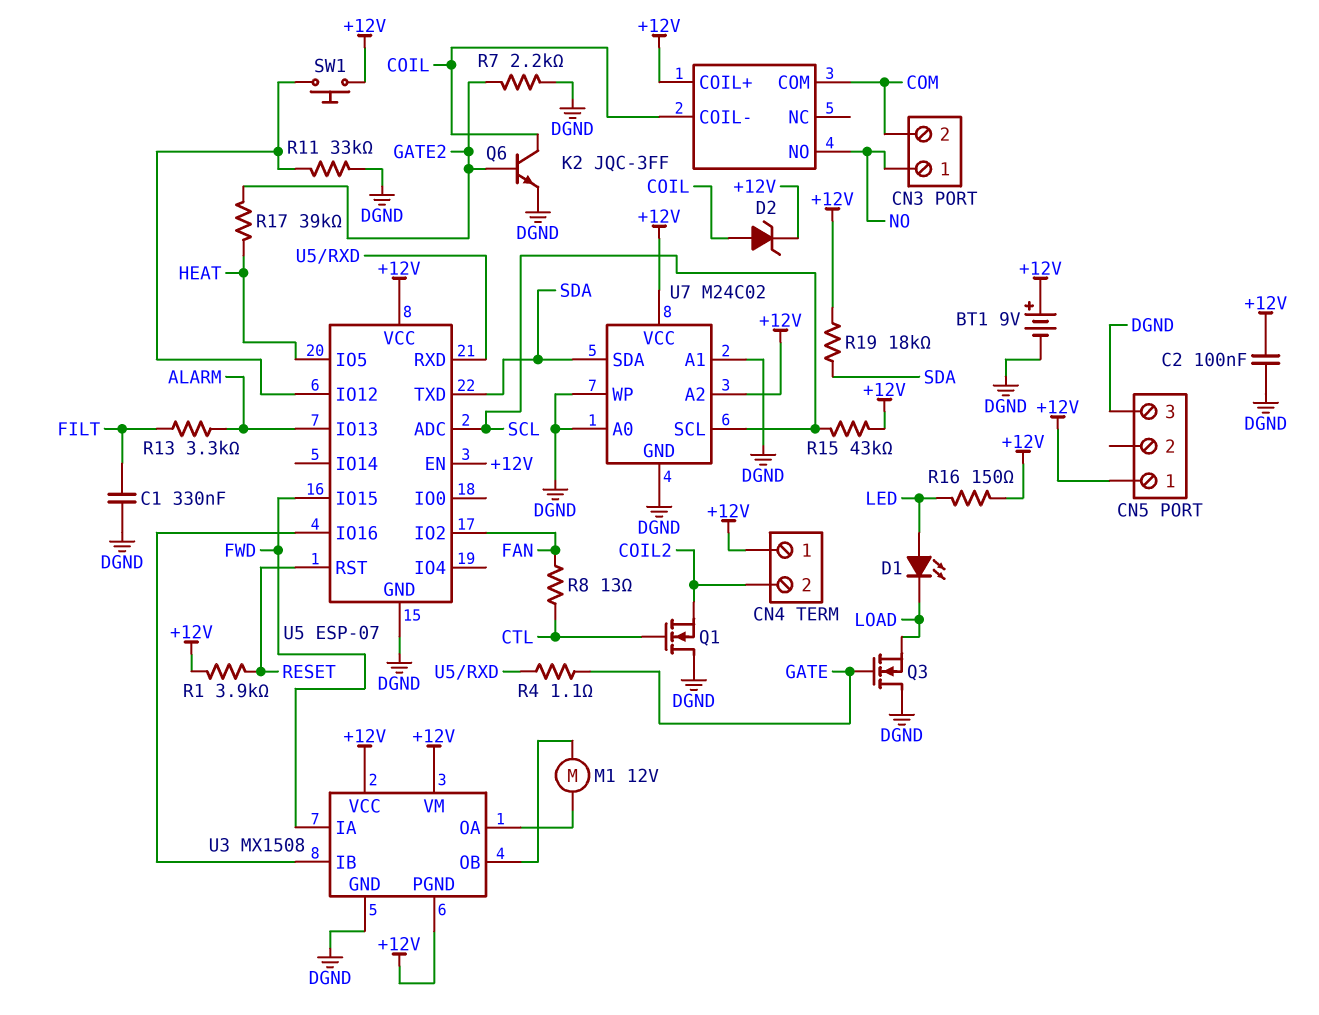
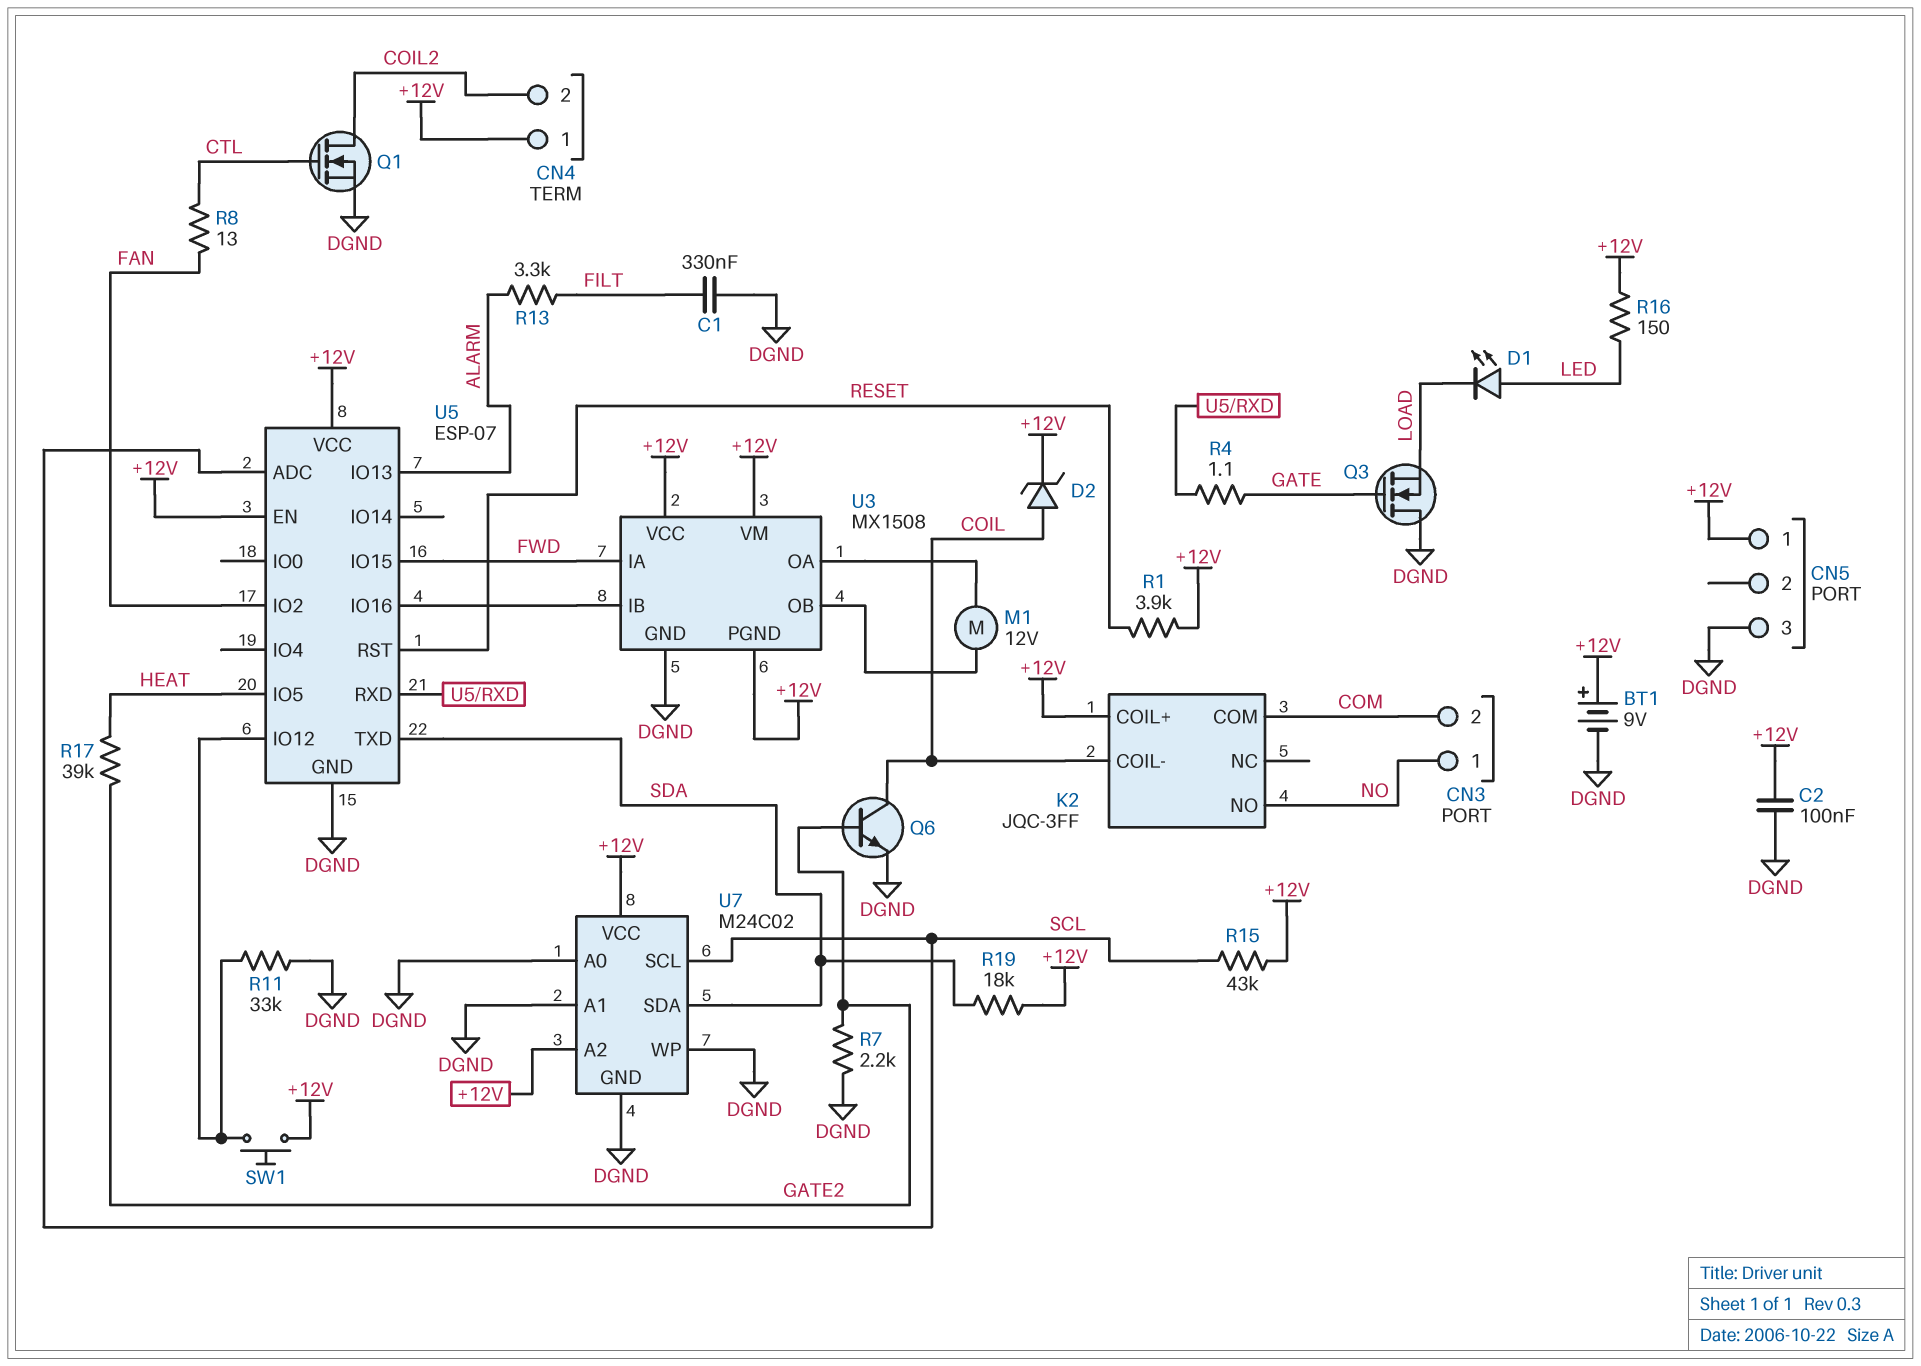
Q1: NMOS (G CTL, D DGND, S COIL2) -> NMOS (G CTL, D COIL2, S DGND)

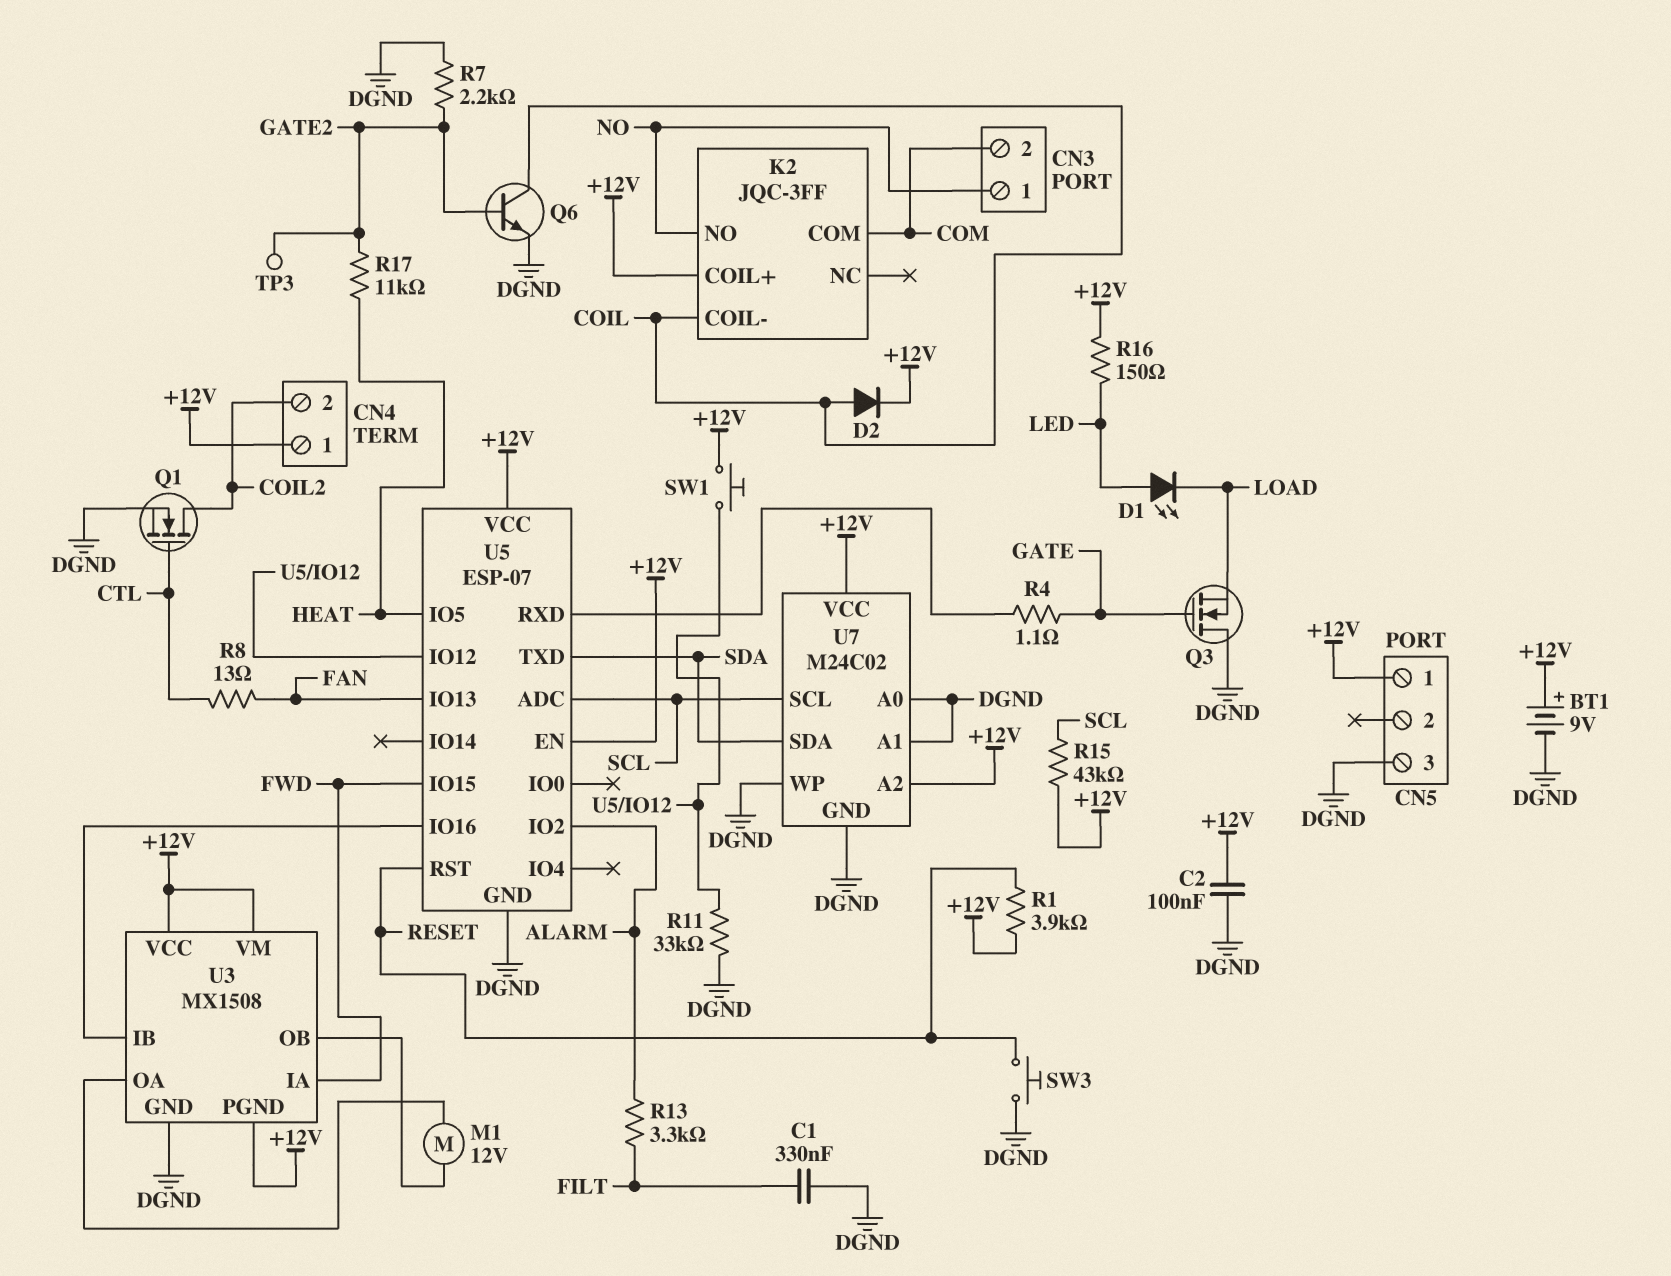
D2: zener (A COIL, K +12V) -> diode (A COIL, K +12V)
R17: 39k (GATE2, HEAT) -> 11k (GATE2, HEAT)
R19: 18k (+12V, SDA) -> none
SW3: none -> button (DGND, RESET)
TP3: none -> test point (GATE2)
U5 pin IO2: FAN -> ALARM
U5 pin IO13: ALARM -> FAN

